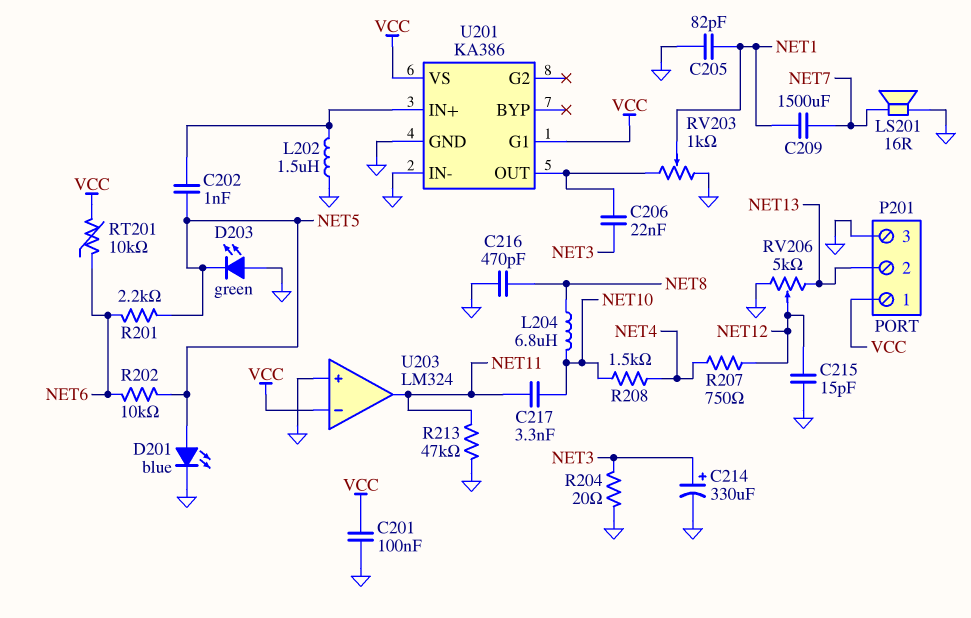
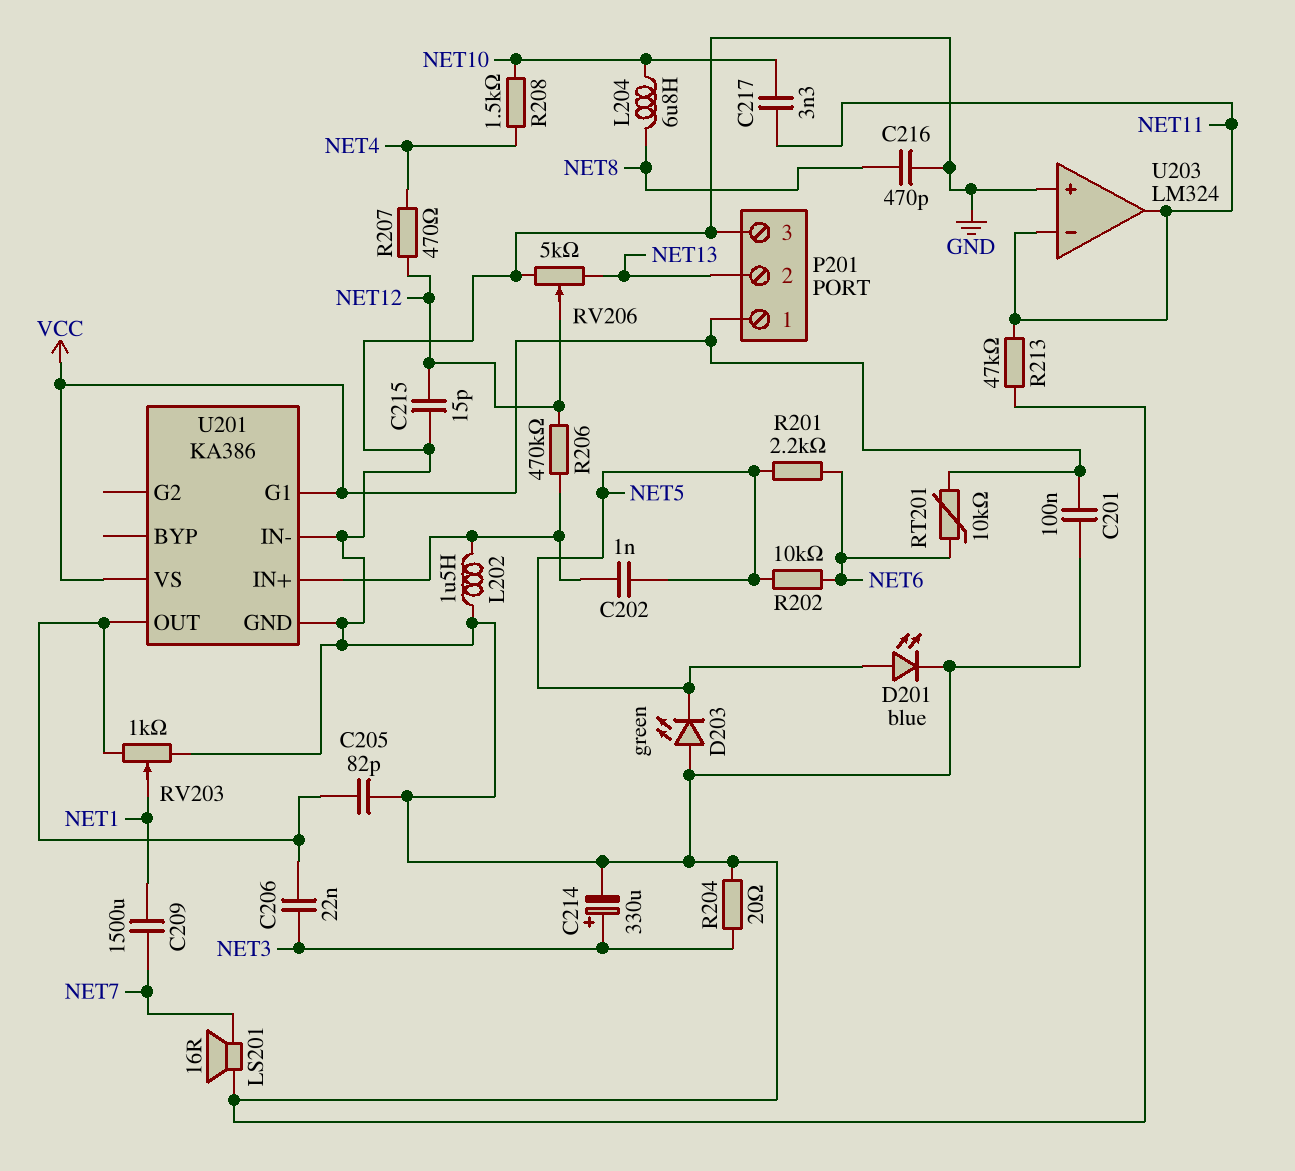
C205: 82pF (GND, NET1) -> 82pF (GND, U201/OUT)
R206: none -> 470k (NET12, U201/IN+)
R207: 750 (NET4, NET12) -> 470 (NET4, NET12)
U203 pin in-: VCC -> NET11

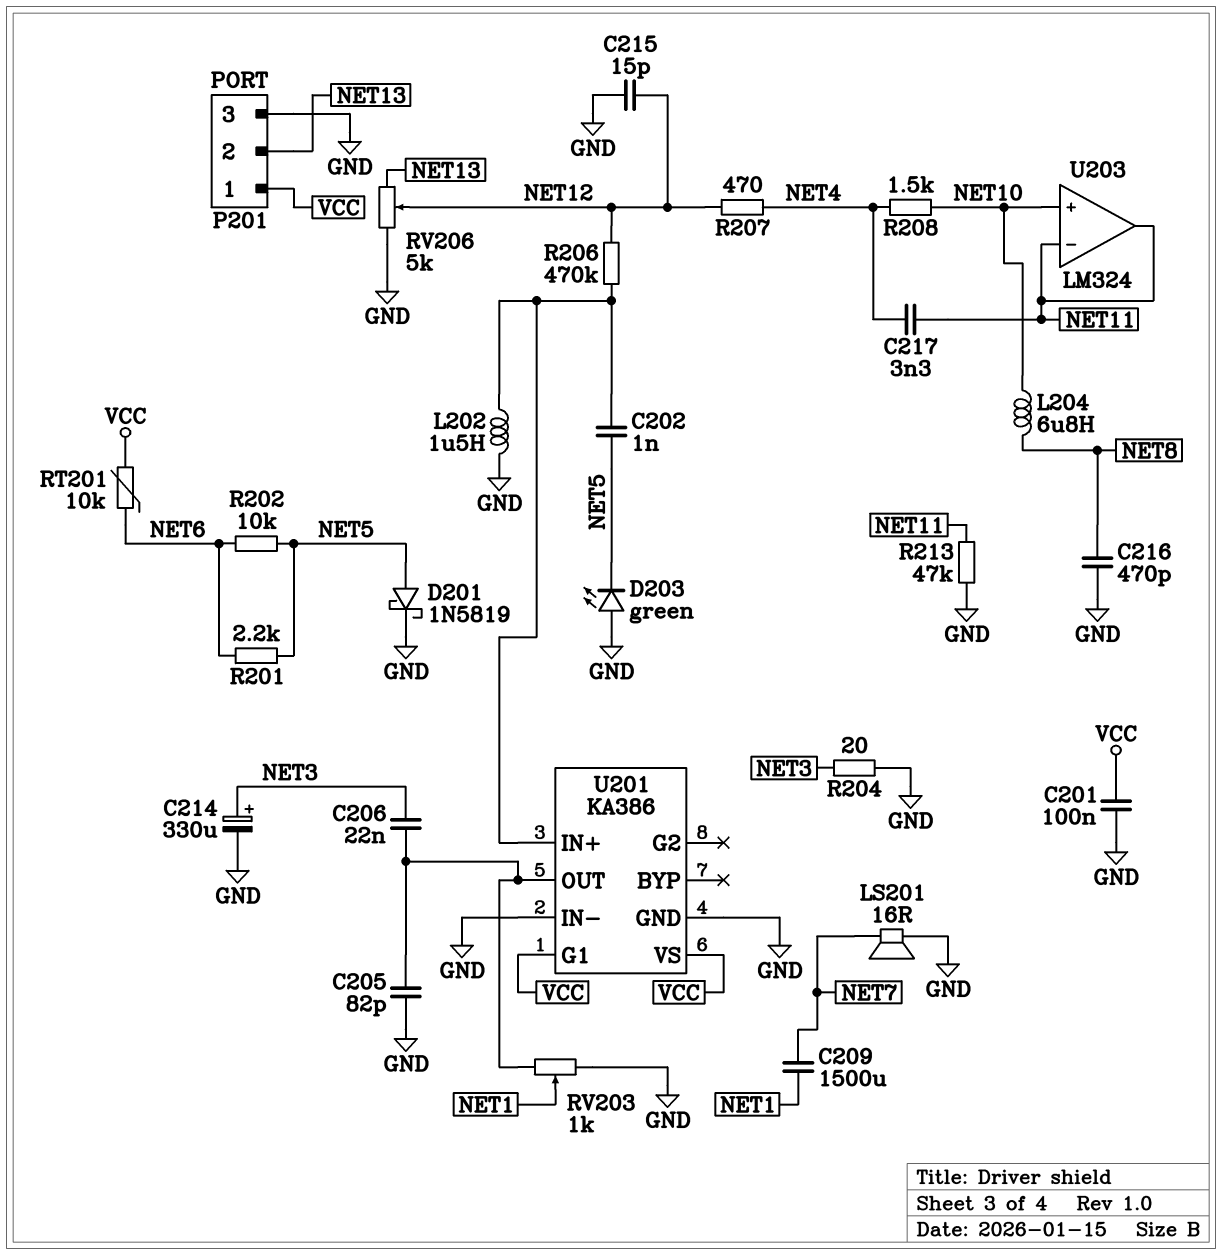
C217: 3.3nF (NET10, NET11) -> 3.3nF (NET4, NET11)
D201: LED blue (A NET5, K GND) -> schottky 1N5819 (A NET5, K GND)
U203 pin in+: GND -> NET10

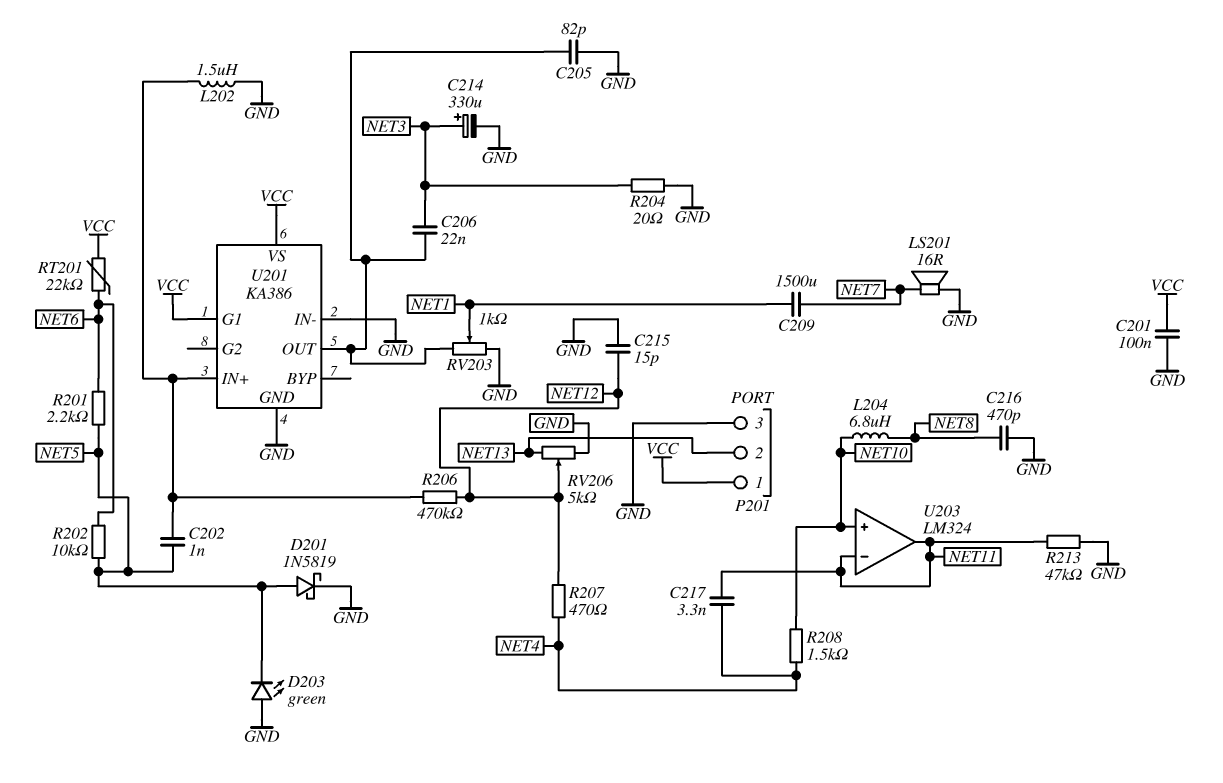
RT201: 10k (NET6, VCC) -> 22k (NET6, VCC)

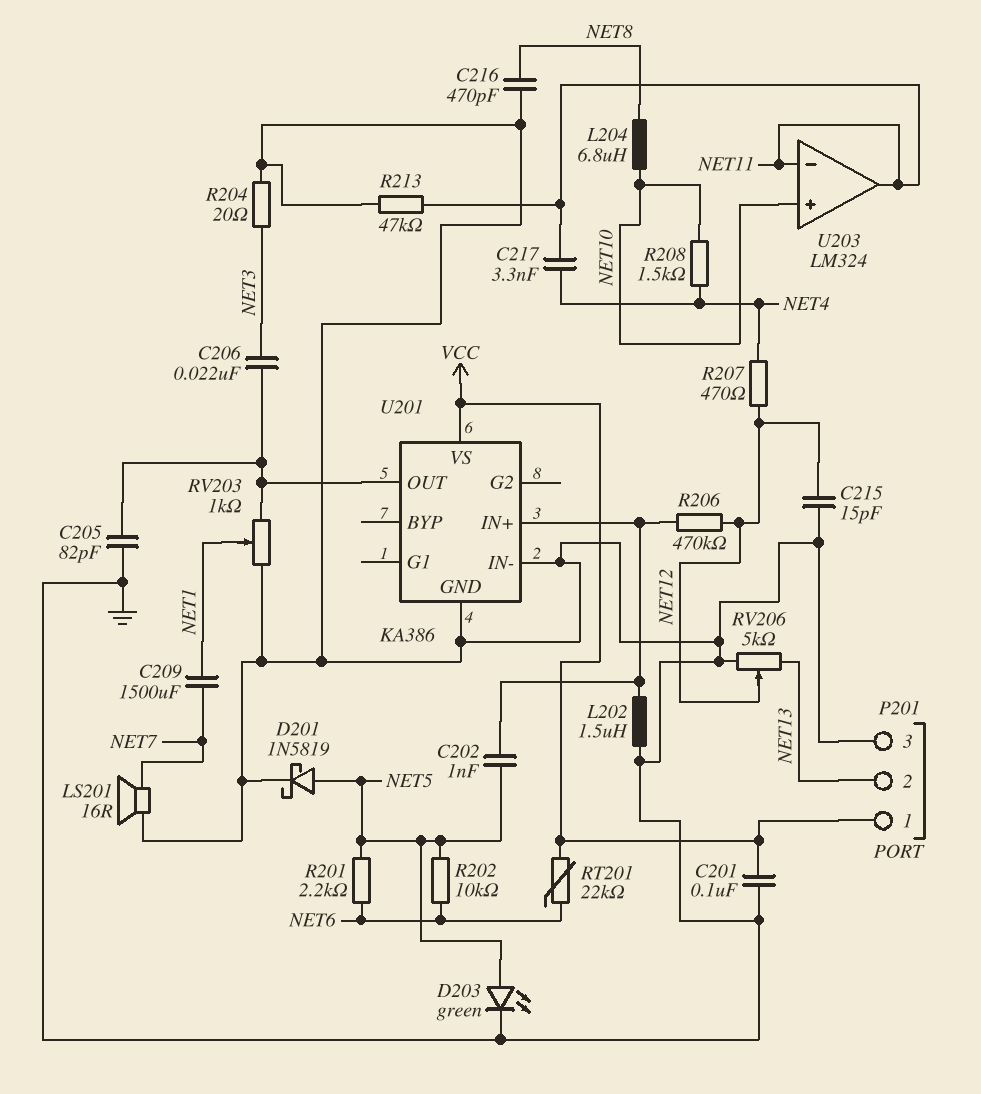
C214: 330uF (plus NET3, minus GND) -> none
D203: LED green (A GND, K NET5) -> LED green (A NET5, K GND)
U201 pin G1: VCC -> none

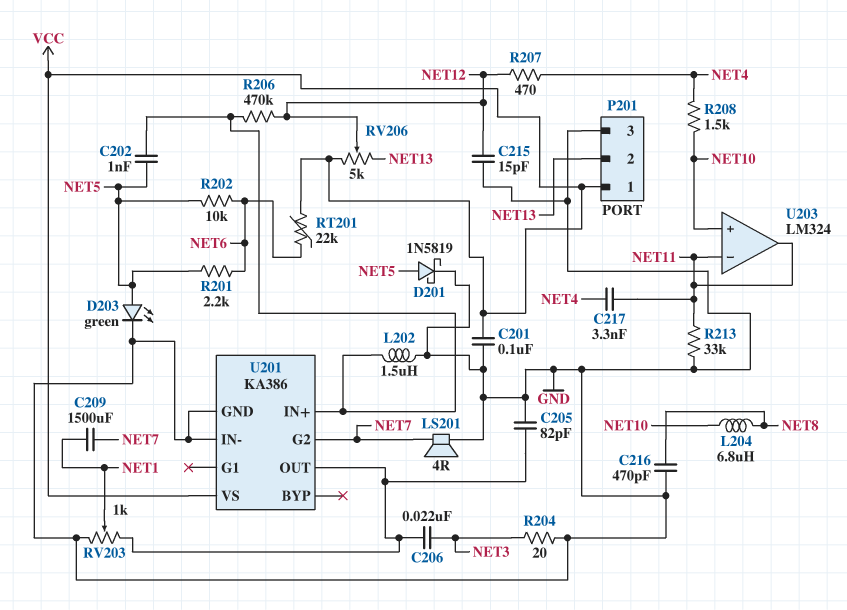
LS201: speaker 16R (GND, NET7) -> speaker 4R (GND, NET7)
R213: 47k (GND, NET11) -> 33k (GND, NET11)
RV206: 5k (GND, NET13, wiper NET12) -> 5k (NET13, VCC, wiper NET12)
U201 pin G2: none -> NET7

